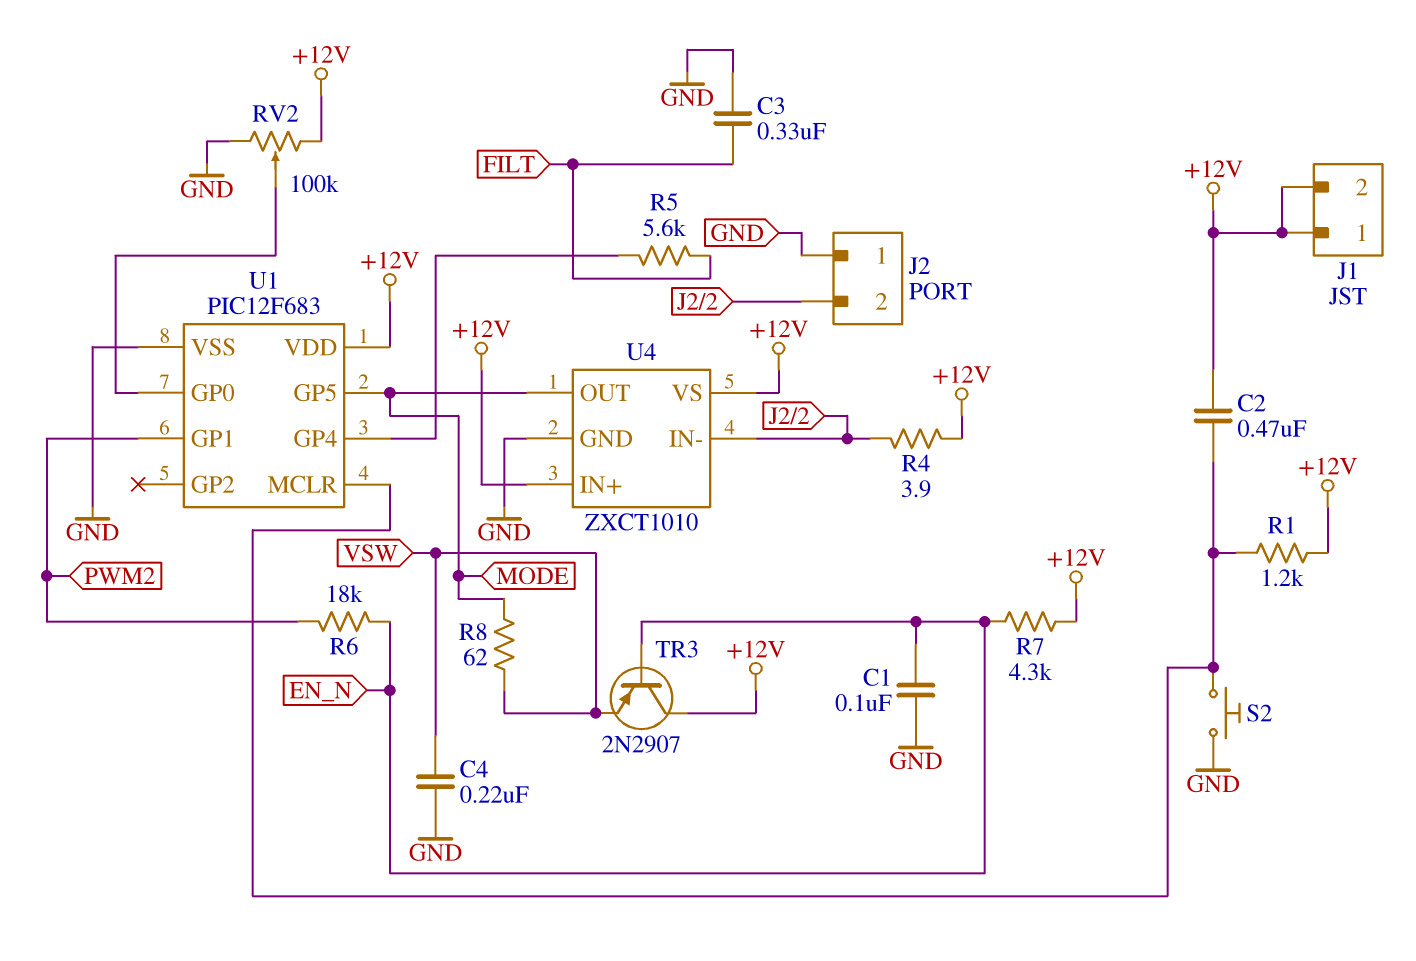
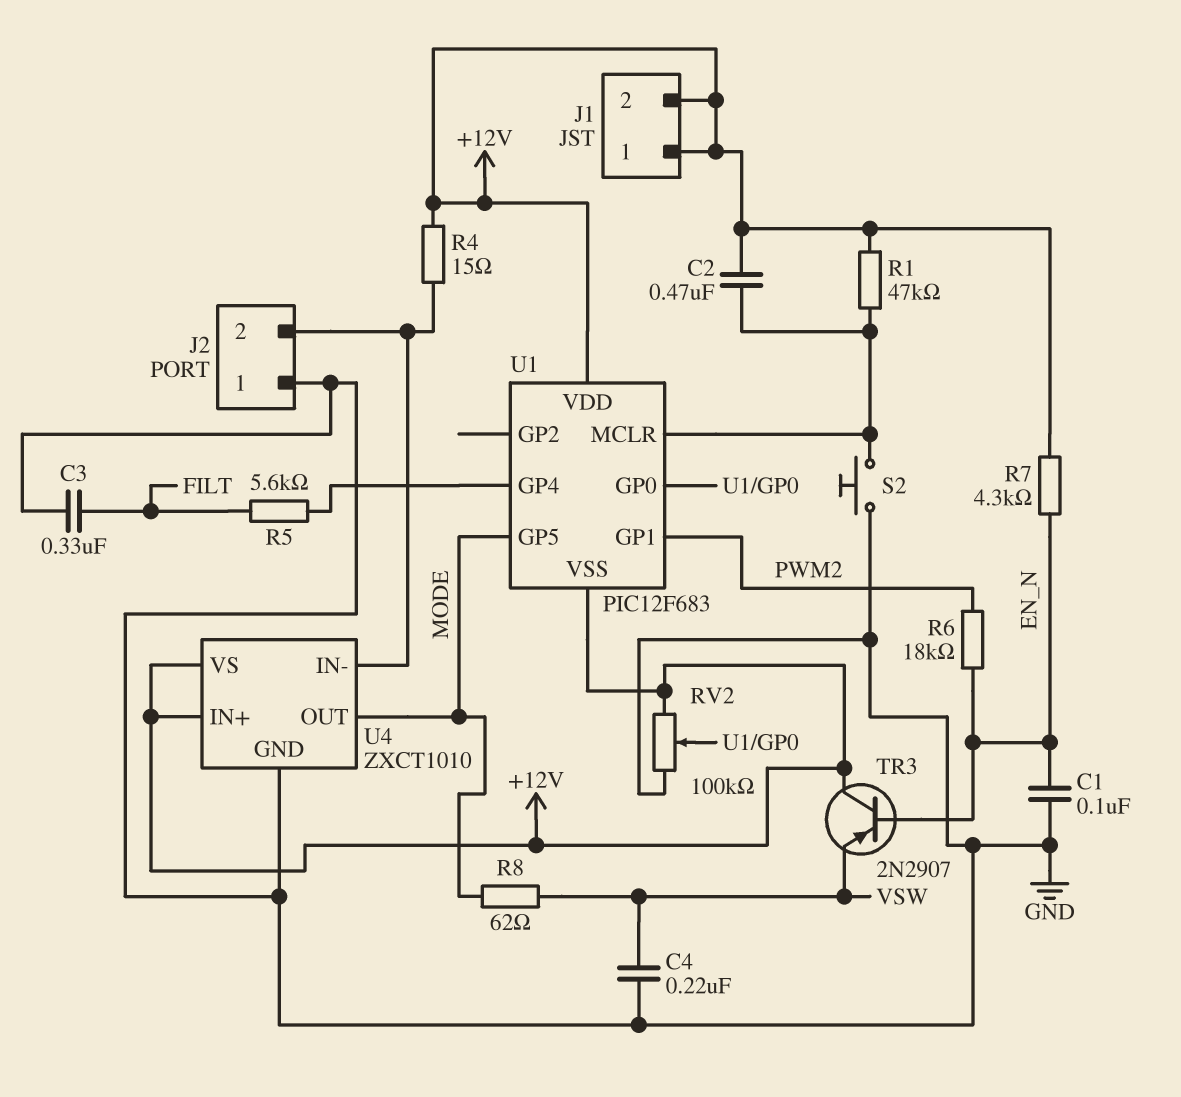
R1: 1.2k (+12V, U1/MCLR) -> 47k (+12V, U1/MCLR)
R4: 3.9 (+12V, J2/2) -> 15 (+12V, J2/2)
U1 pin VSS: GND -> +12V

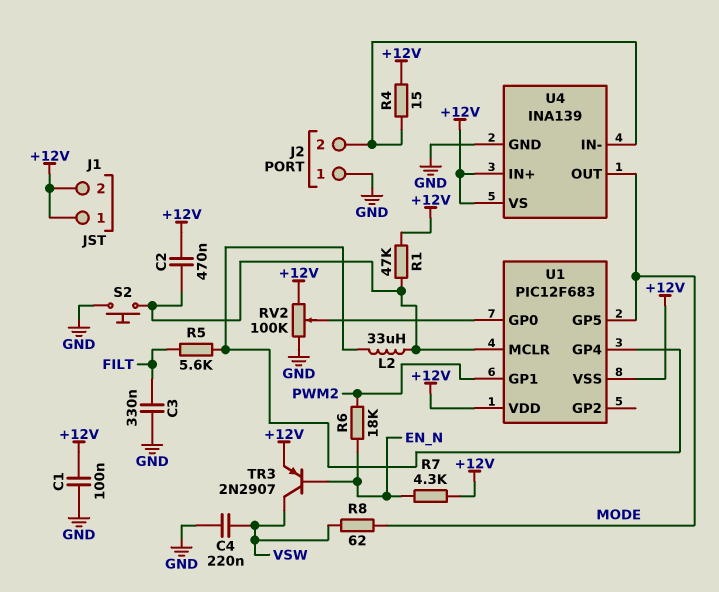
C1: 100nF (EN_N, GND) -> 100nF (+12V, GND)
L2: none -> 33uH (U1/GP4, U1/MCLR)
TR3: PNP 2N2907 (B EN_N, C +12V, E VSW) -> PNP 2N2907 (B EN_N, C VSW, E +12V)
U4: ZXCT1010 -> INA139

